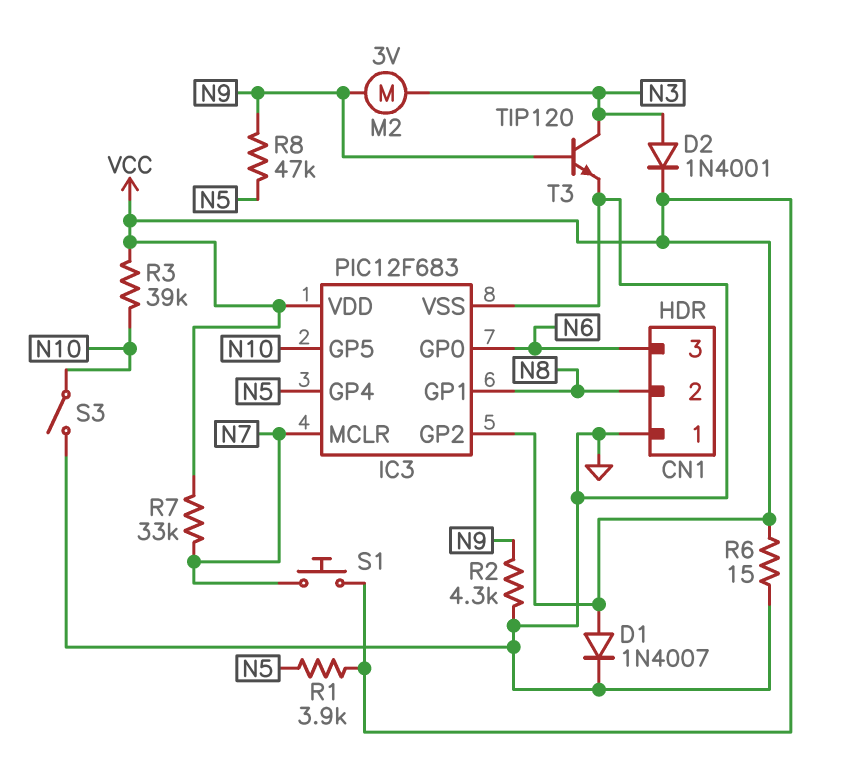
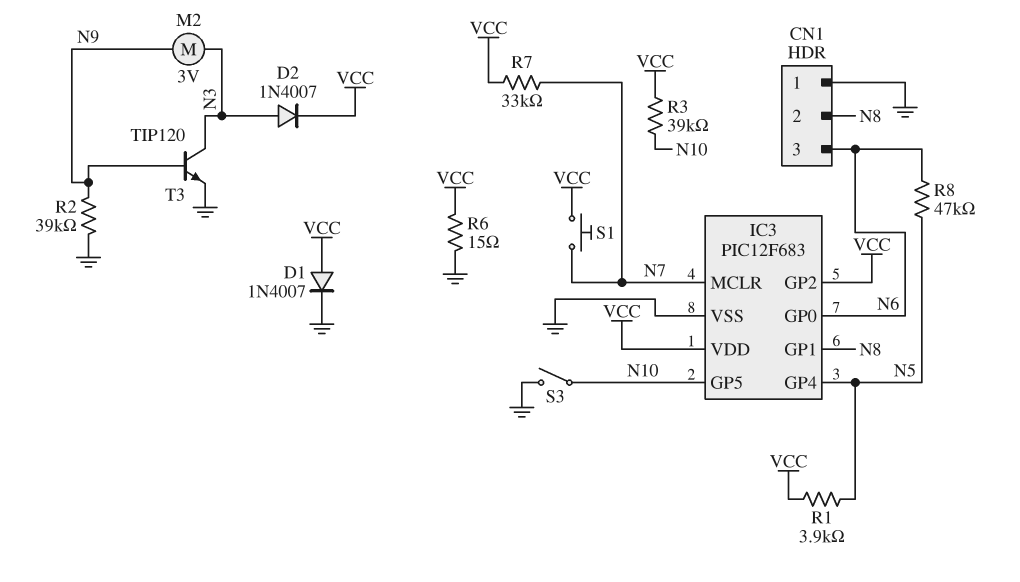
D2: diode 1N4001 (A N3, K VCC) -> diode 1N4007 (A N3, K VCC)
R2: 4.3k (GND, N9) -> 39k (GND, N9)
R8: 47k (N5, N9) -> 47k (N5, N6)

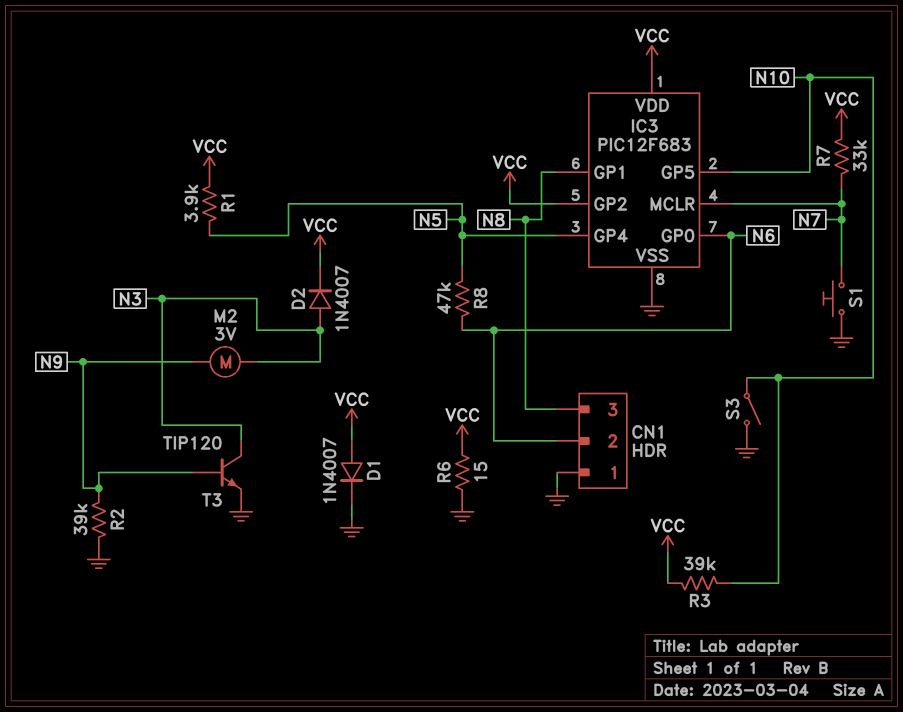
CN1 pin 2: N8 -> N6
CN1 pin 3: N6 -> N8
S1: button (N7, VCC) -> button (GND, N7)

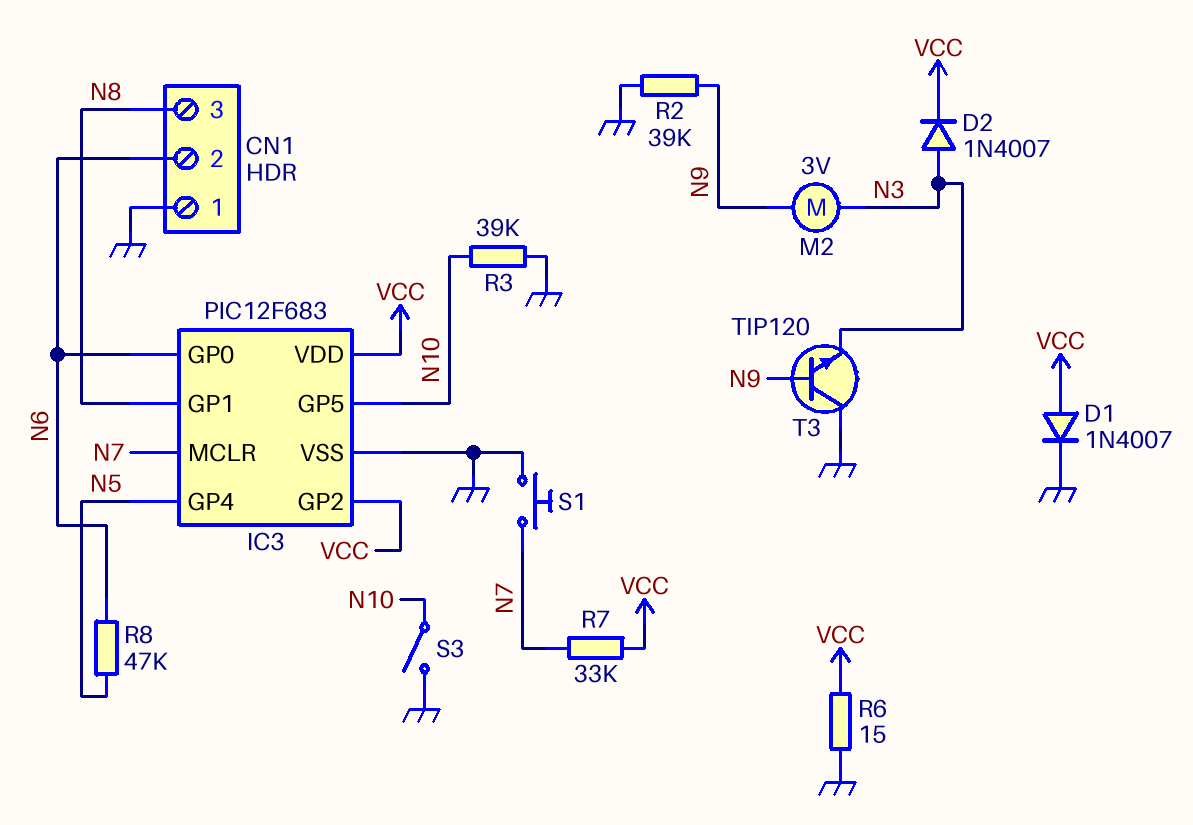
R1: 3.9k (N5, VCC) -> none
R3: 39k (N10, VCC) -> 39k (GND, N10)
T3: NPN TIP120 (B N9, C N3, E GND) -> NPN TIP120 (B N9, C GND, E N3)

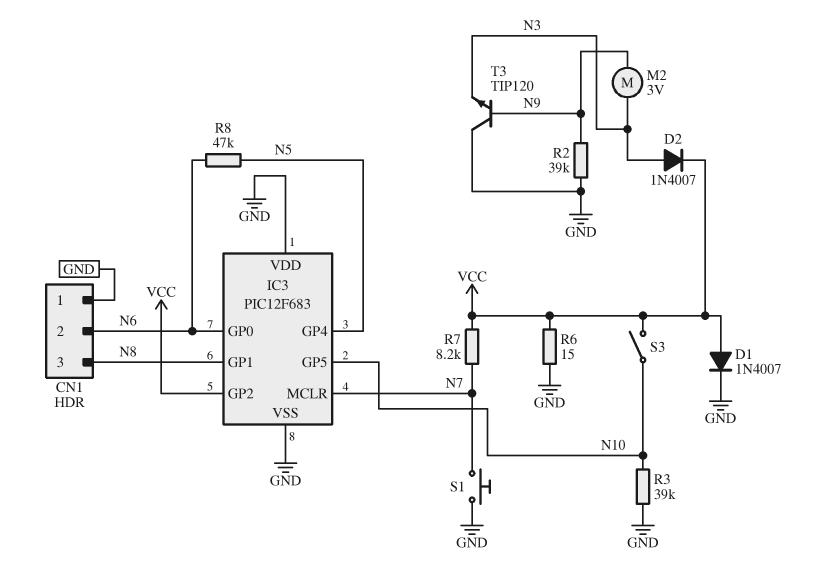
IC3 pin VDD: VCC -> GND
R7: 33k (N7, VCC) -> 8.2k (N7, VCC)
S3: switch (GND, N10) -> switch (N10, VCC)

